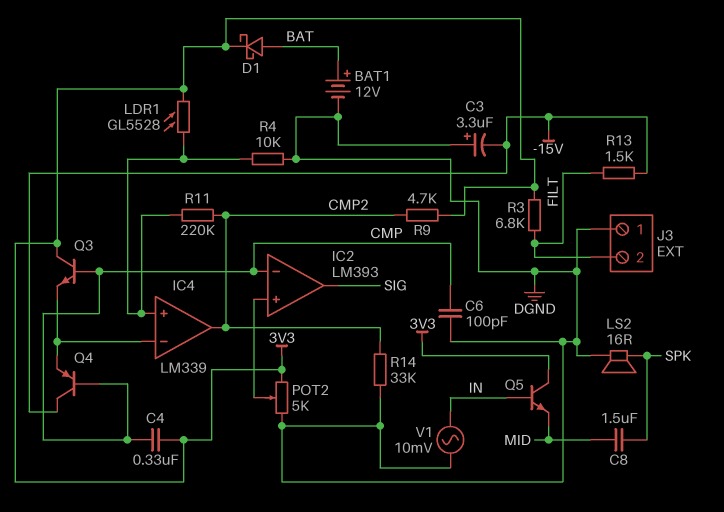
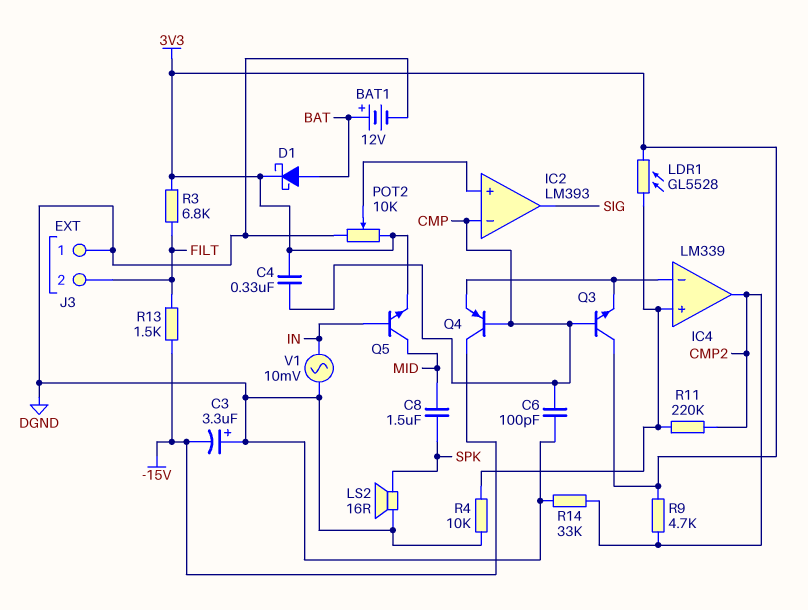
POT2: 5k (3V3, DGND, wiper IC2/in+) -> 10k (3V3, DGND, wiper IC2/in+)
Q5: NPN (B IN, C 3V3, E MID) -> NPN (B IN, C MID, E 3V3)

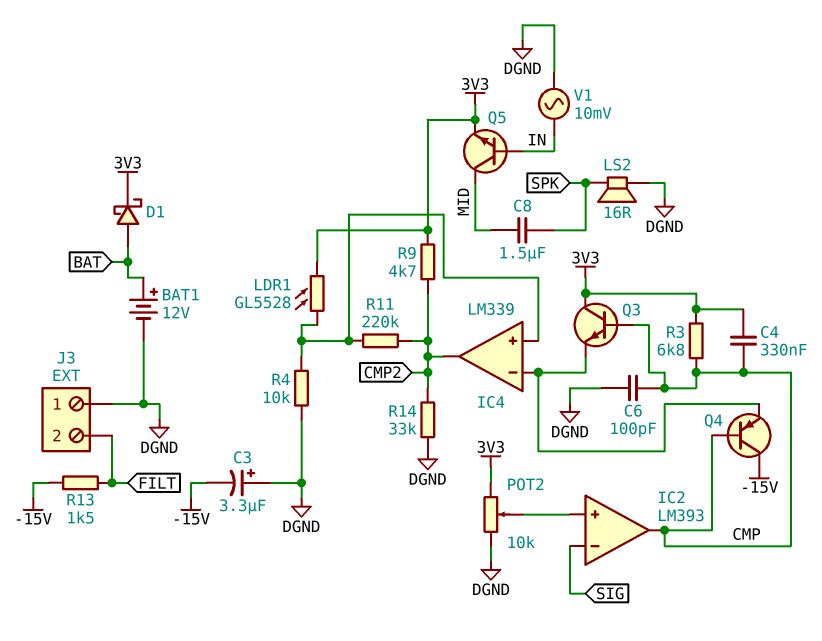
IC2 pin in-: CMP -> SIG
IC2 pin out: SIG -> CMP
R3: 6.8k (3V3, FILT) -> 6.8k (3V3, CMP)

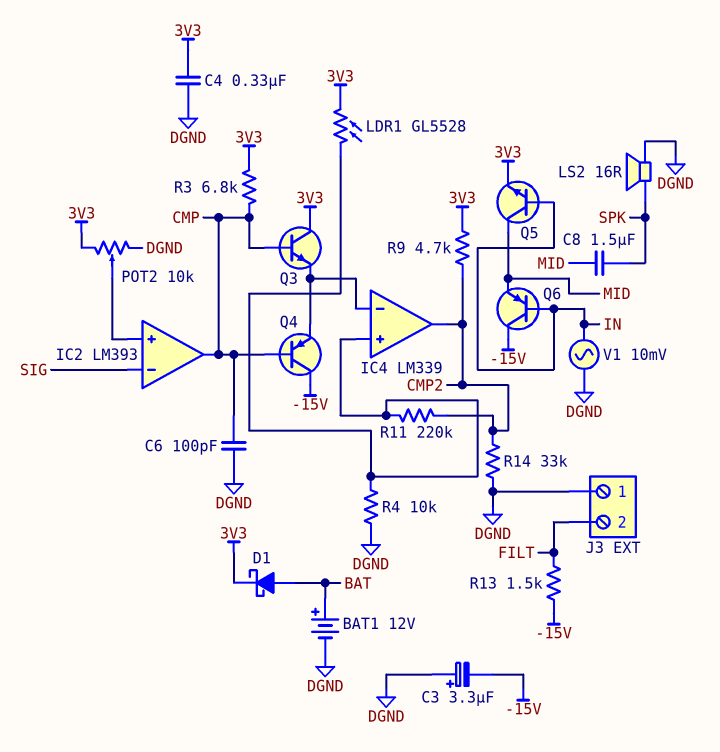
C4: 330nF (3V3, CMP) -> 330nF (3V3, DGND)
Q6: none -> PNP (B IN, C -15V, E MID)

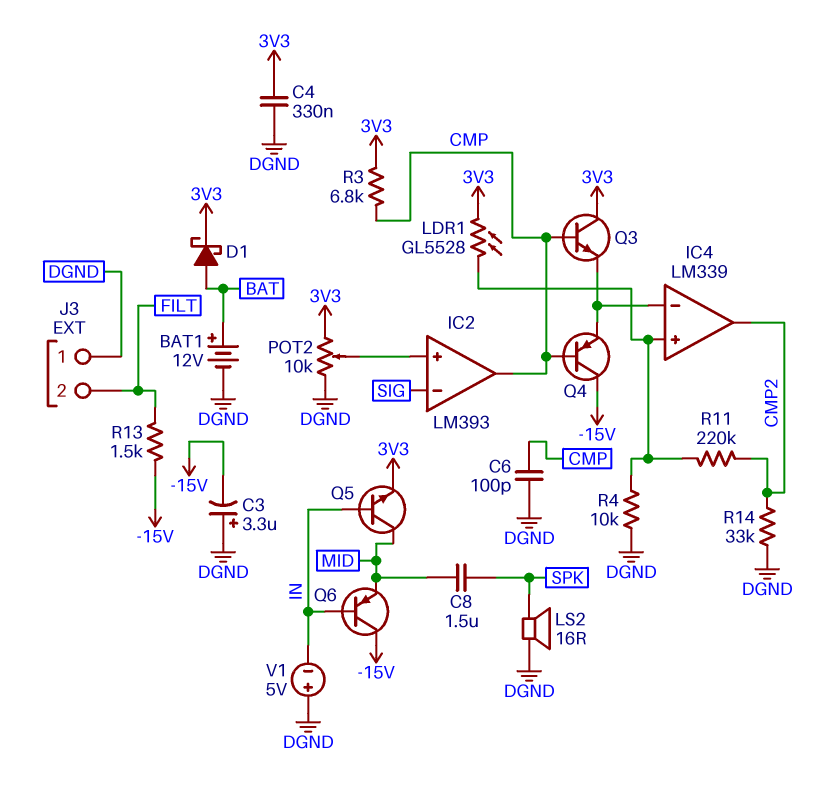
R9: 4.7k (3V3, CMP2) -> none
V1: AC 10mV (DGND, IN) -> 5V (plus DGND, minus IN)

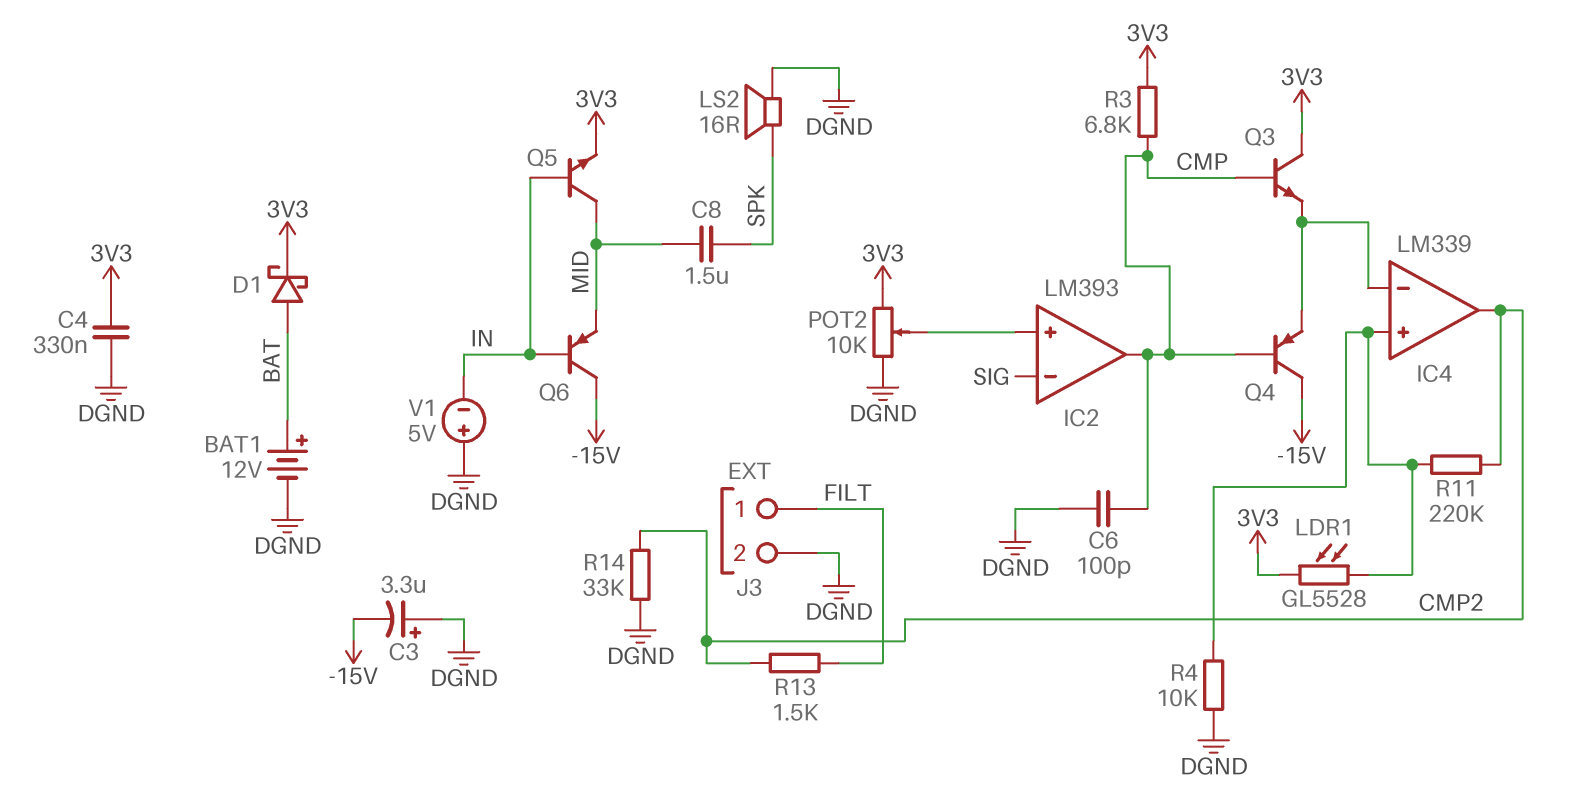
J3 pin 1: DGND -> FILT
J3 pin 2: FILT -> DGND
R13: 1.5k (-15V, FILT) -> 1.5k (CMP2, FILT)

